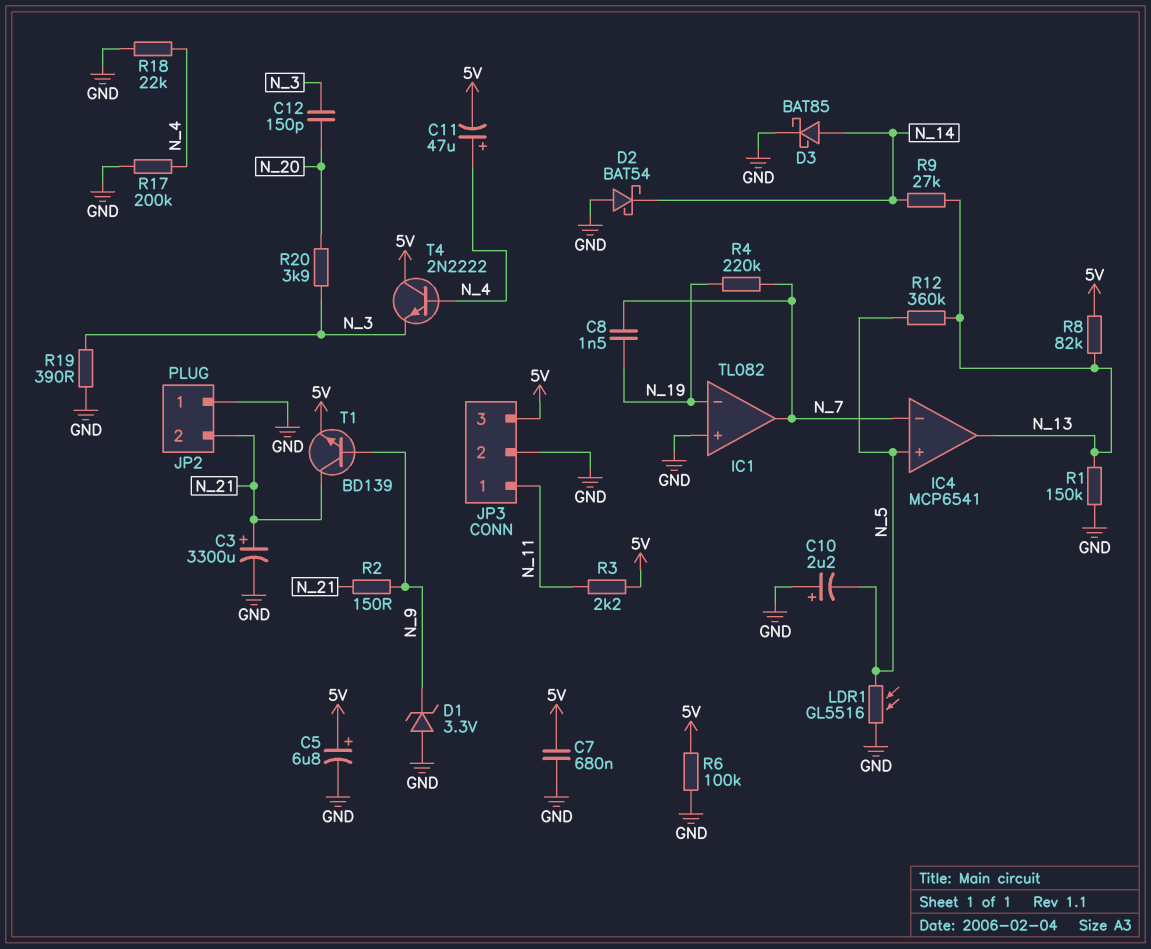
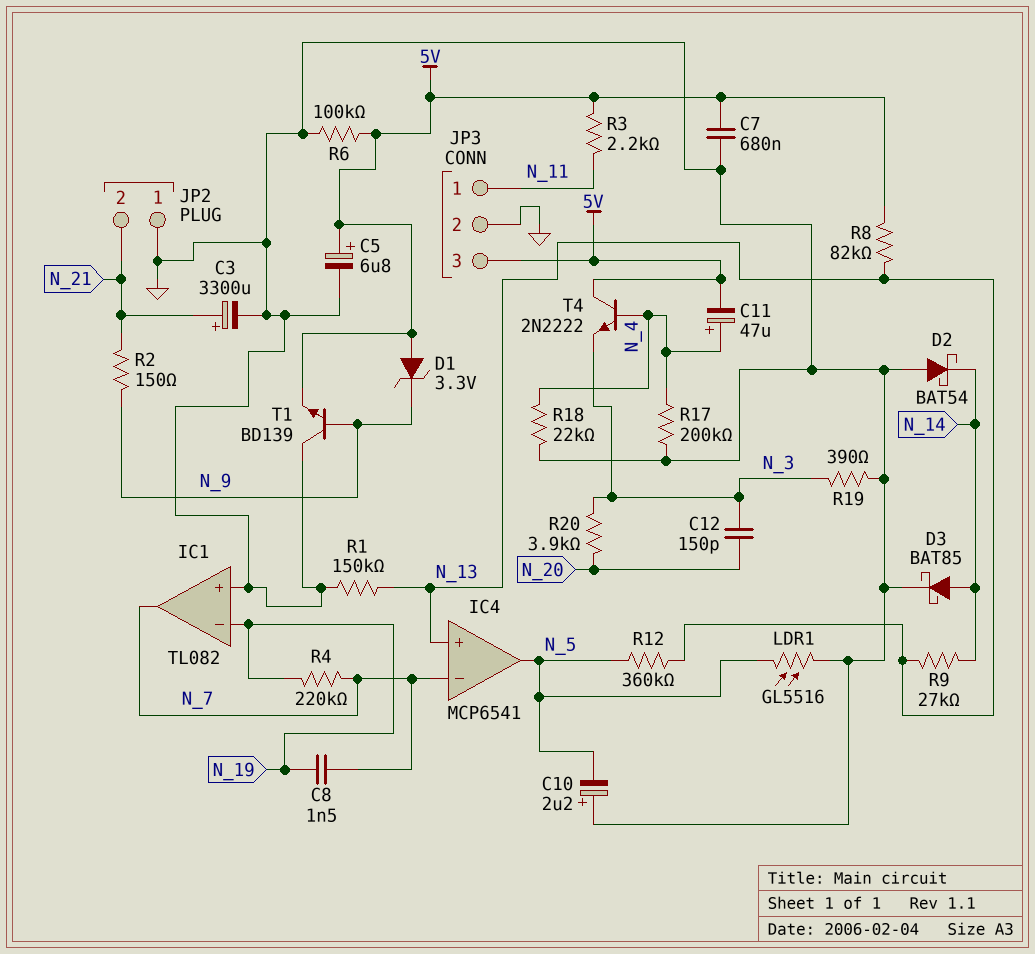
D1: zener 3.3V (A GND, K N_9) -> zener 3.3V (A 5V, K N_9)
IC4 pin in+: N_5 -> N_13
IC4 pin out: N_13 -> N_5
T1: NPN BD139 (B N_9, C N_21, E 5V) -> NPN BD139 (B N_9, C GND, E 5V)

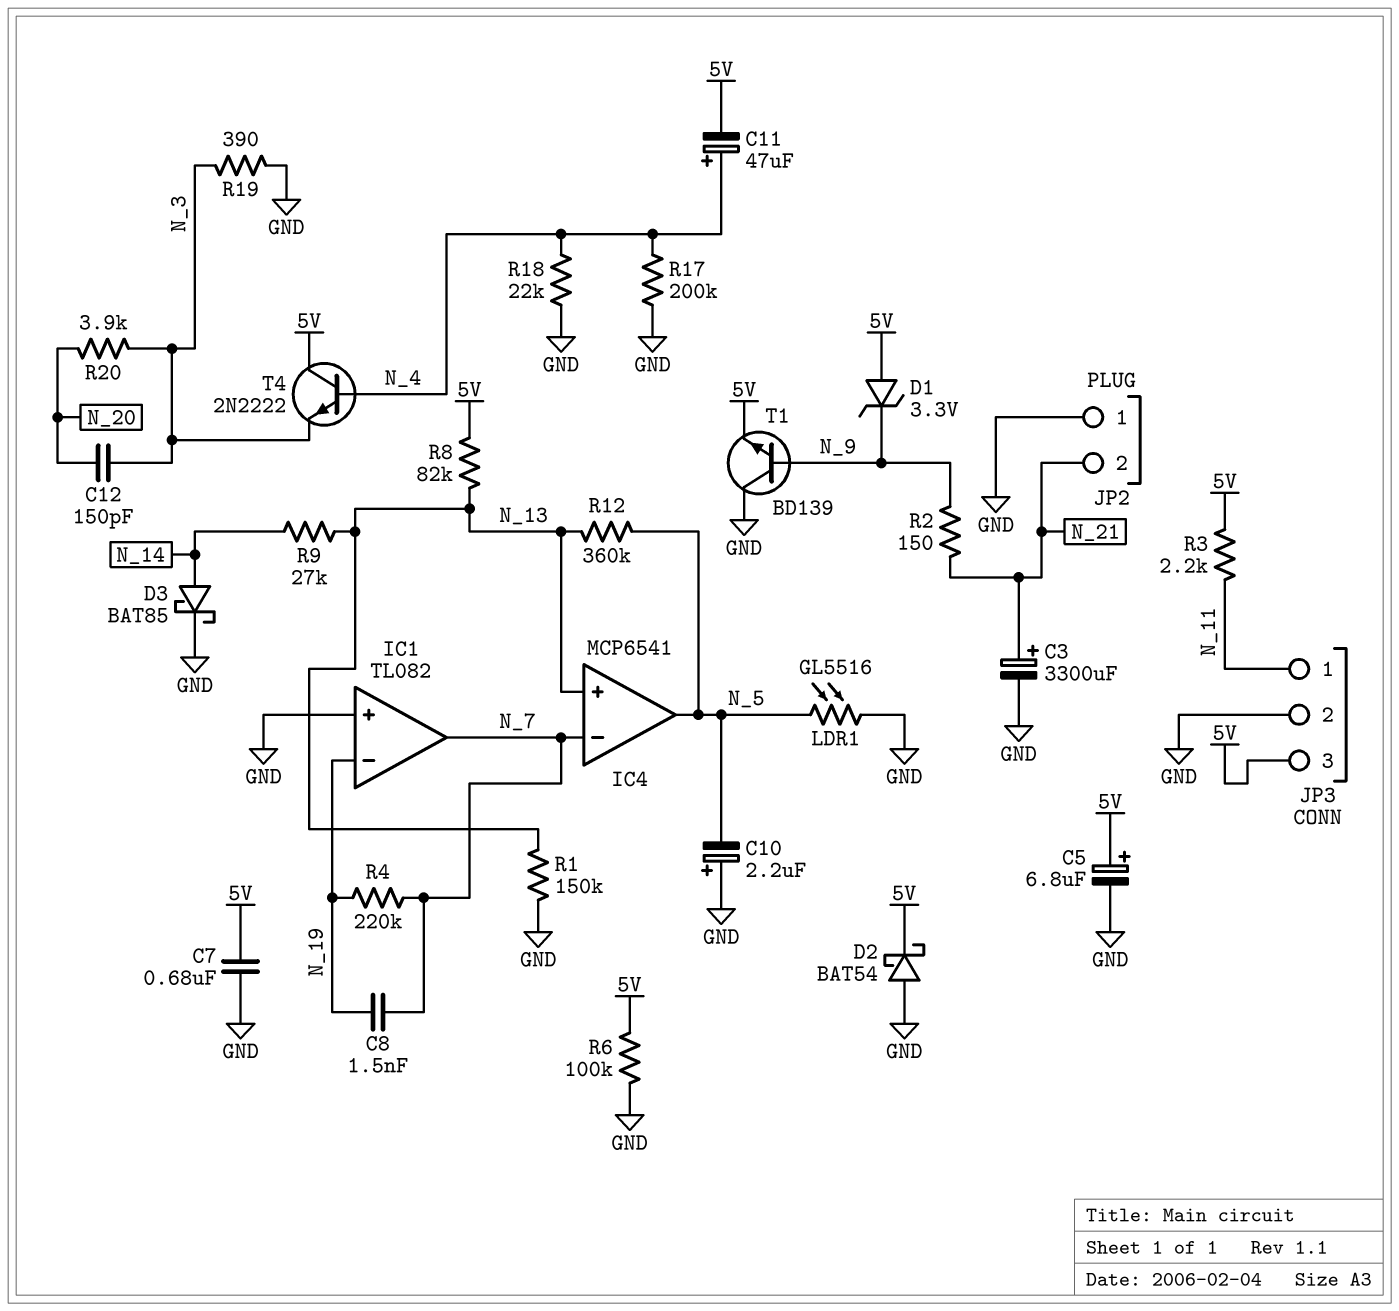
D2: schottky BAT54 (A GND, K N_14) -> schottky BAT54 (A GND, K 5V)

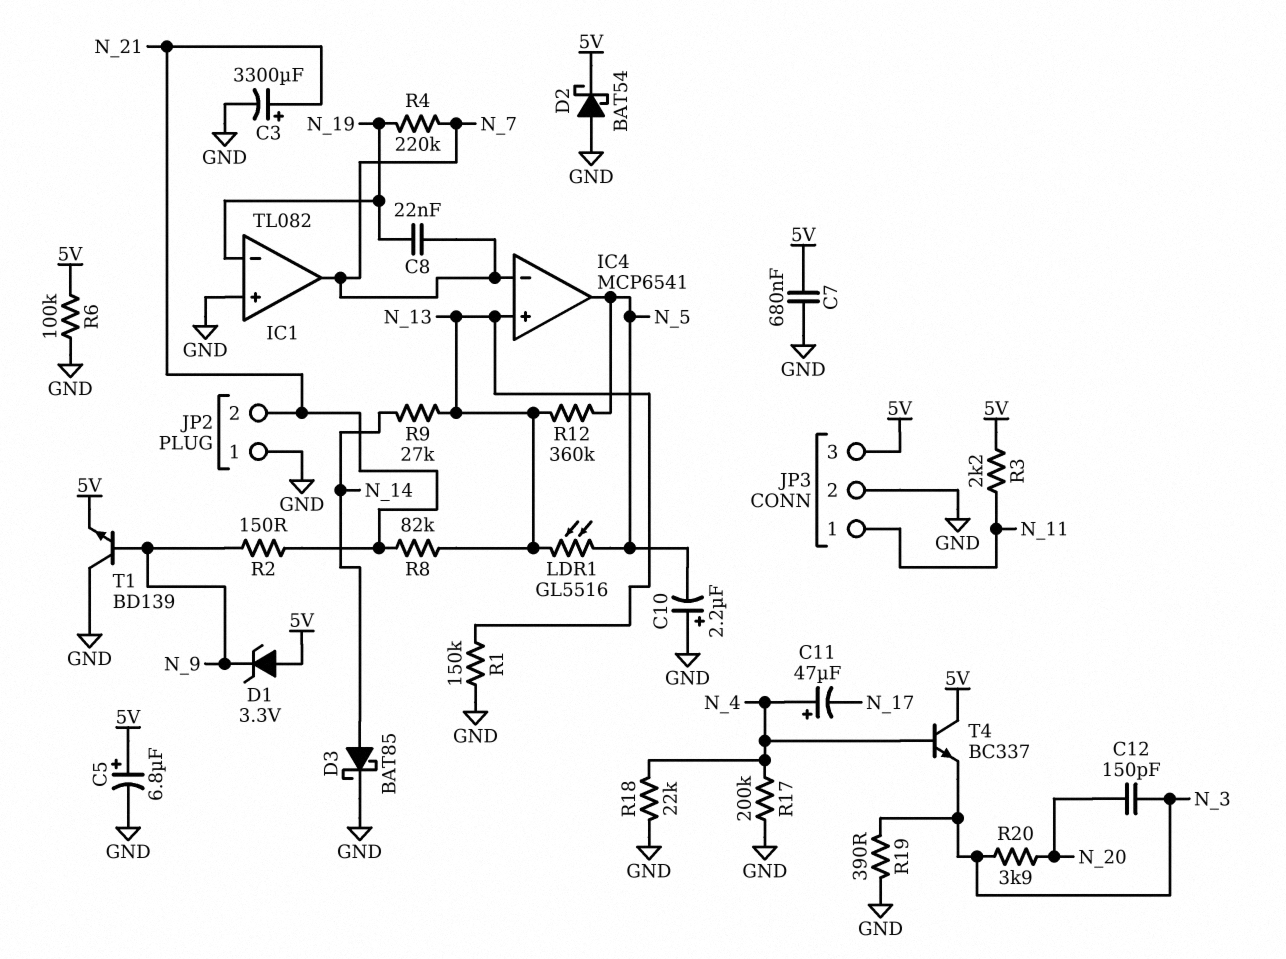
C8: 1.5nF (N_7, N_19) -> 22nF (N_7, N_19)
C11: 47uF (plus N_4, minus 5V) -> 47uF (plus N_4, minus N_17)
LDR1: GL5516 (GND, N_5) -> GL5516 (N_5, N_13)
R8: 82k (5V, N_13) -> 82k (N_13, N_21)
T4: NPN 2N2222 (B N_4, C 5V, E N_3) -> NPN BC337 (B N_4, C 5V, E N_3)

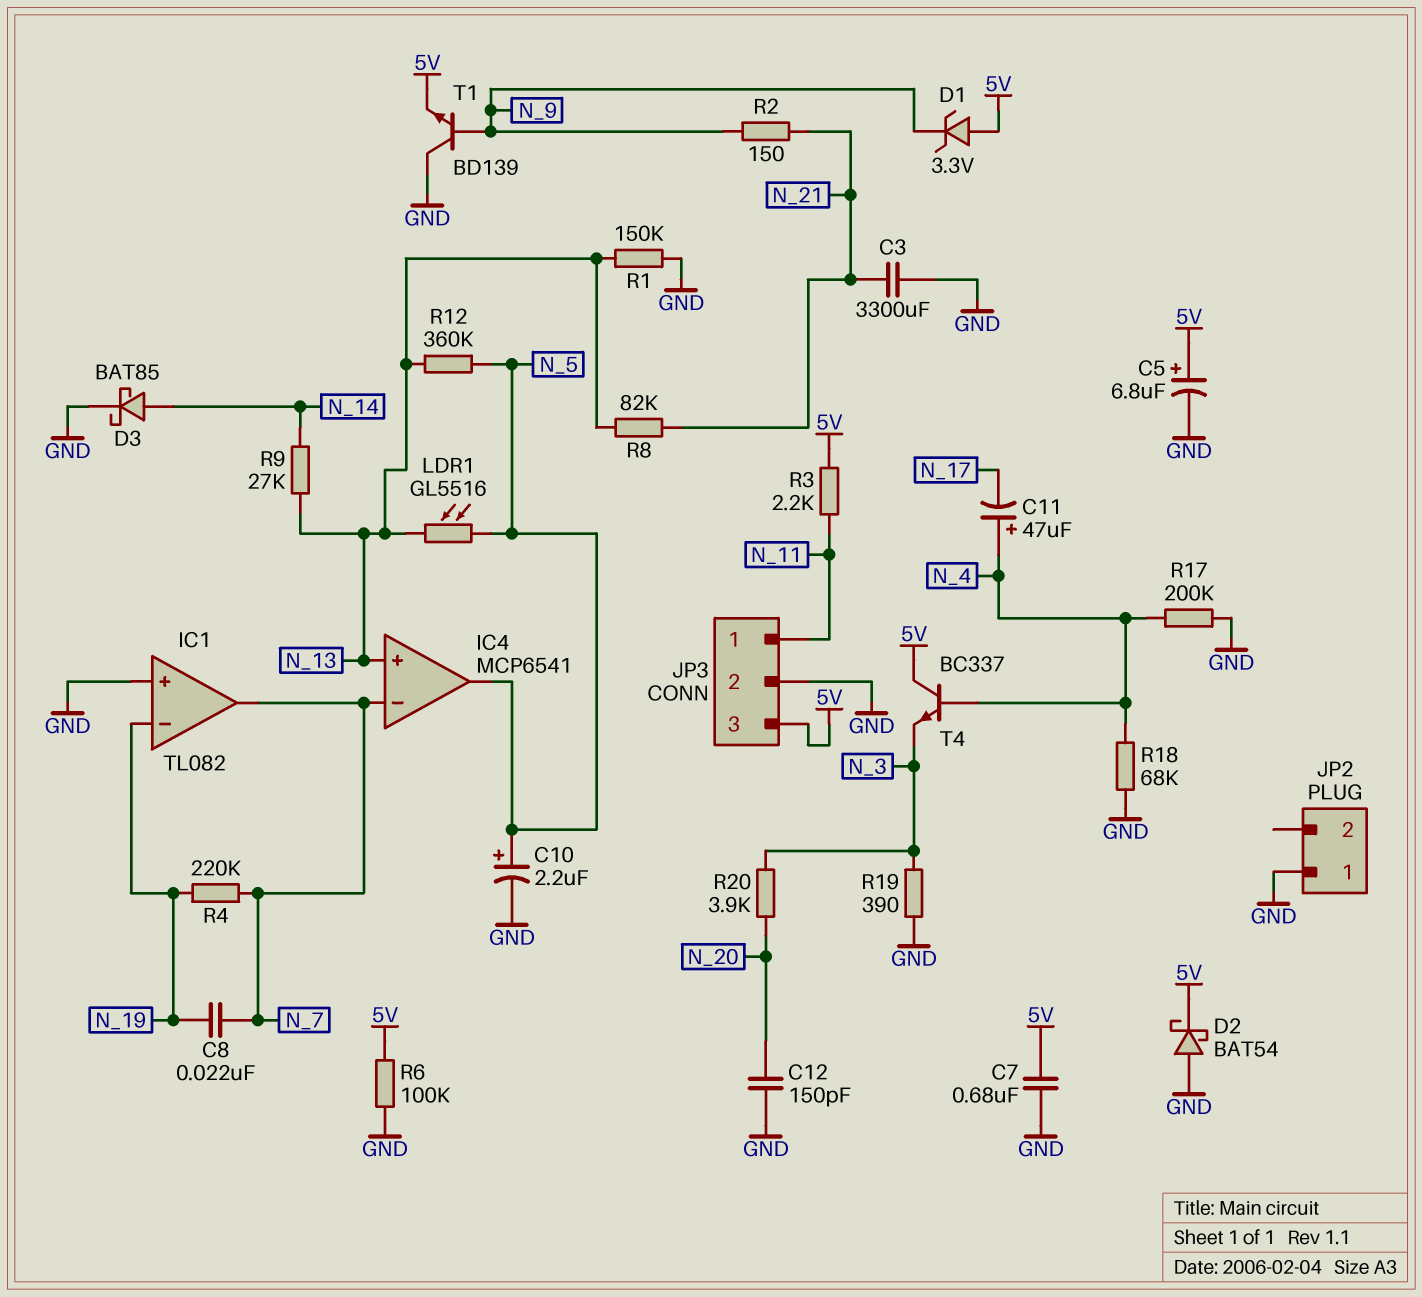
C3: 3300uF (plus N_21, minus GND) -> 3300uF (GND, N_21)
C10: 2.2uF (plus GND, minus N_5) -> 2.2uF (plus N_5, minus GND)
C12: 150pF (N_3, N_20) -> 150pF (GND, N_20)
JP2 pin 2: N_21 -> none
R18: 22k (GND, N_4) -> 68k (GND, N_4)

